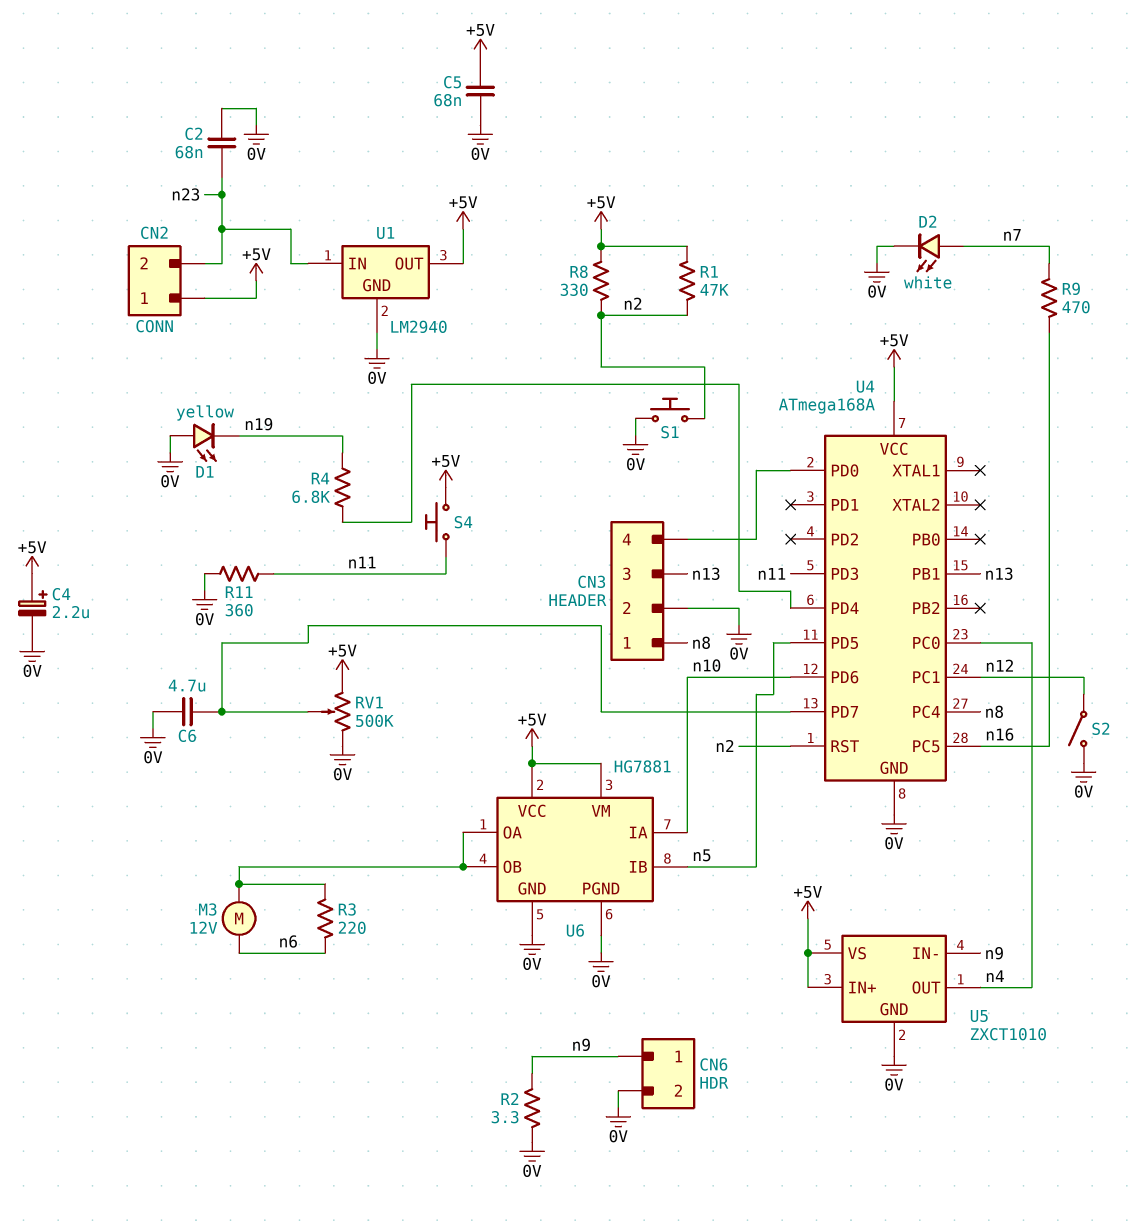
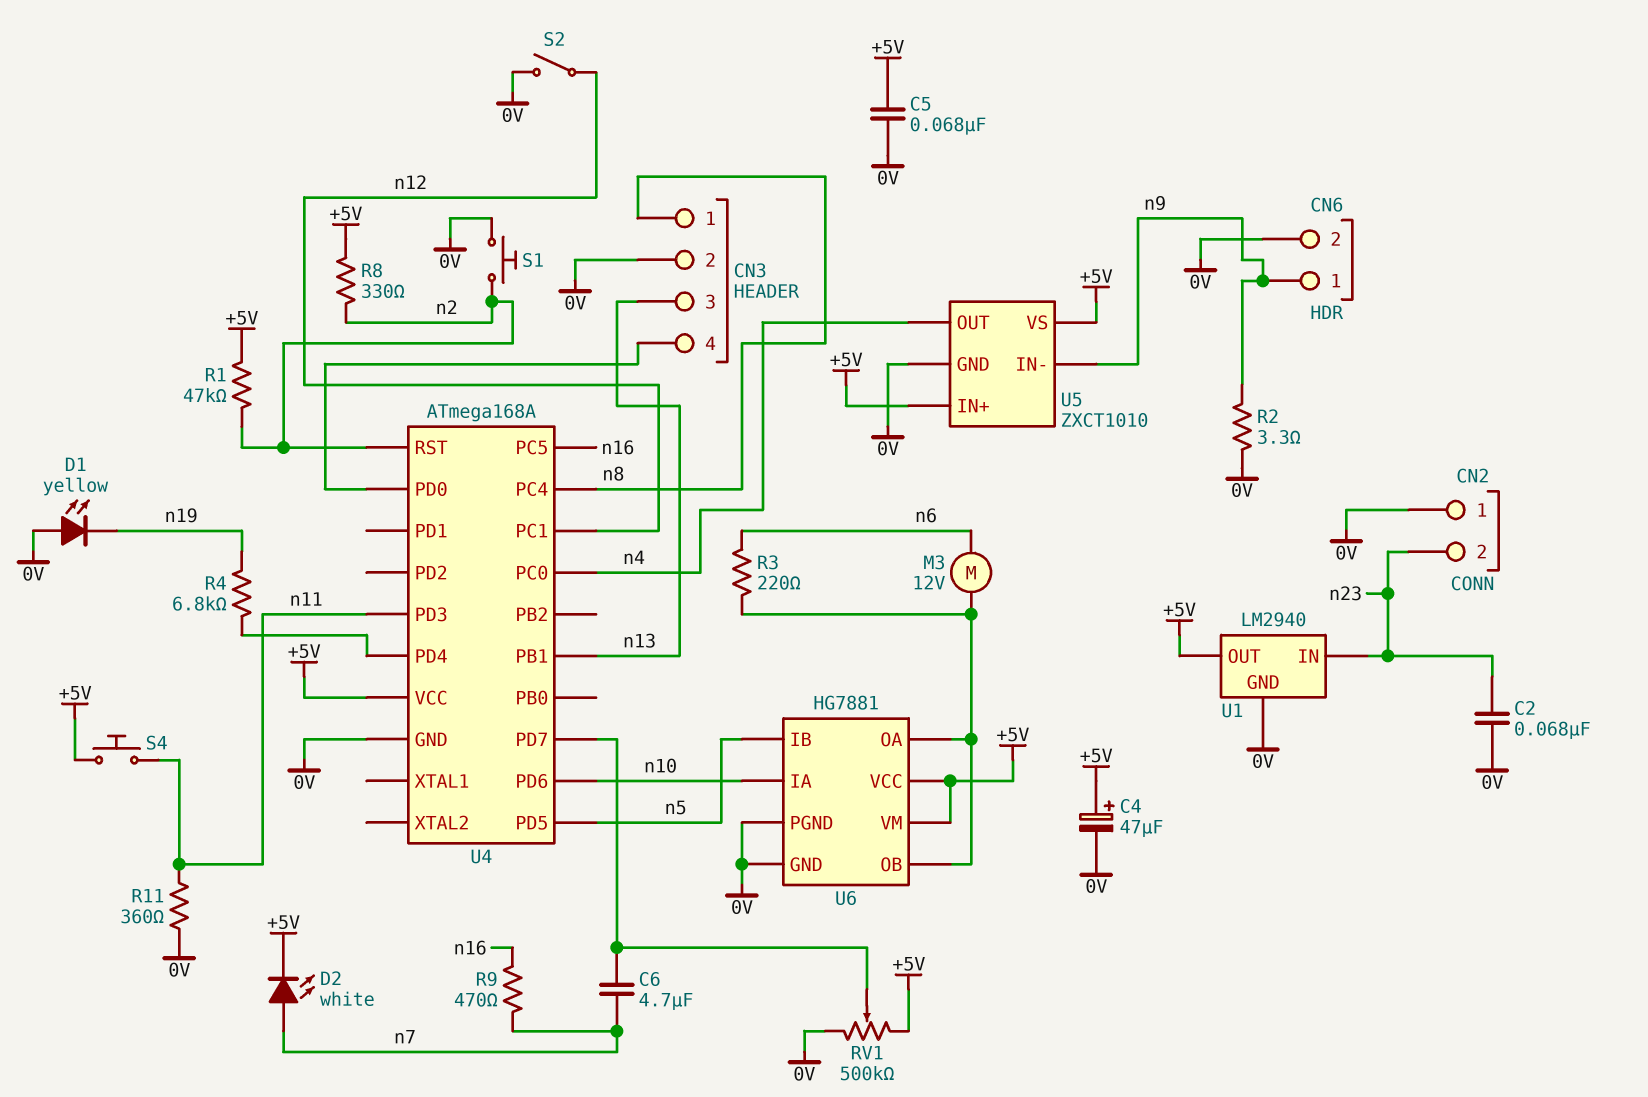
C4: 2.2uF (plus +5V, minus 0V) -> 47uF (plus +5V, minus 0V)
C6: 4.7uF (0V, U4/PD7) -> 4.7uF (U4/PD7, n7)
CN2 pin 1: +5V -> 0V
D2: LED white (A n7, K 0V) -> LED white (A n7, K +5V)

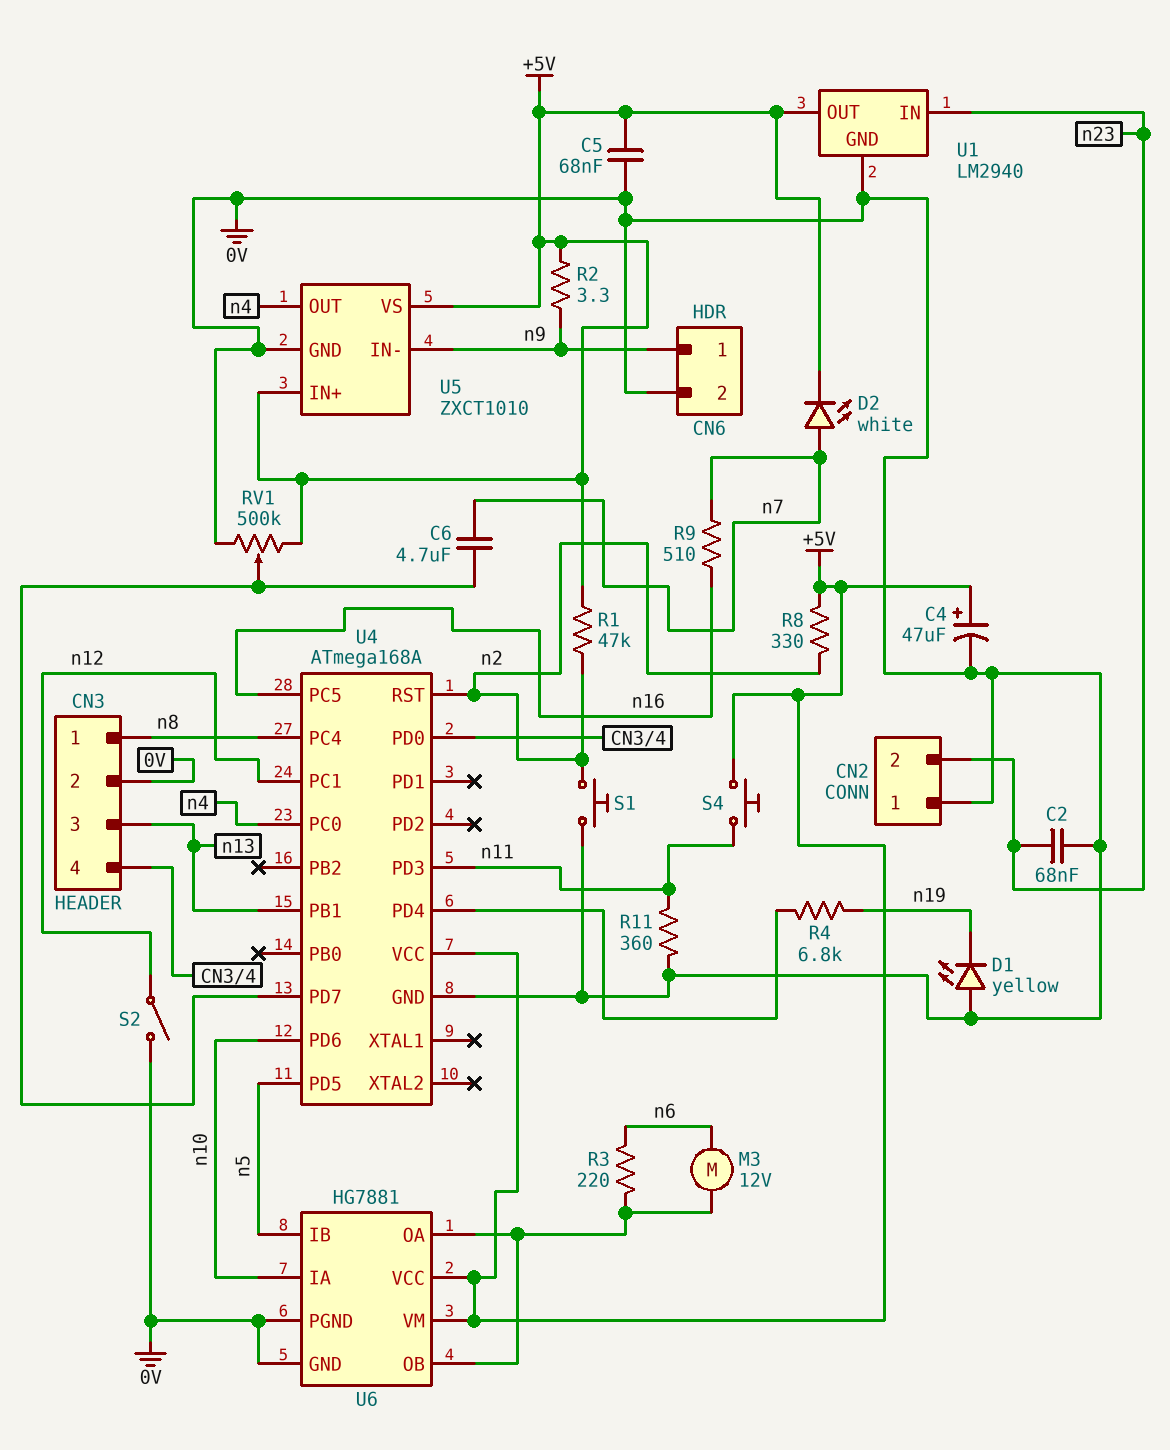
R2: 3.3 (0V, n9) -> 3.3 (+5V, n9)
R9: 470 (n7, n16) -> 510 (n7, n16)

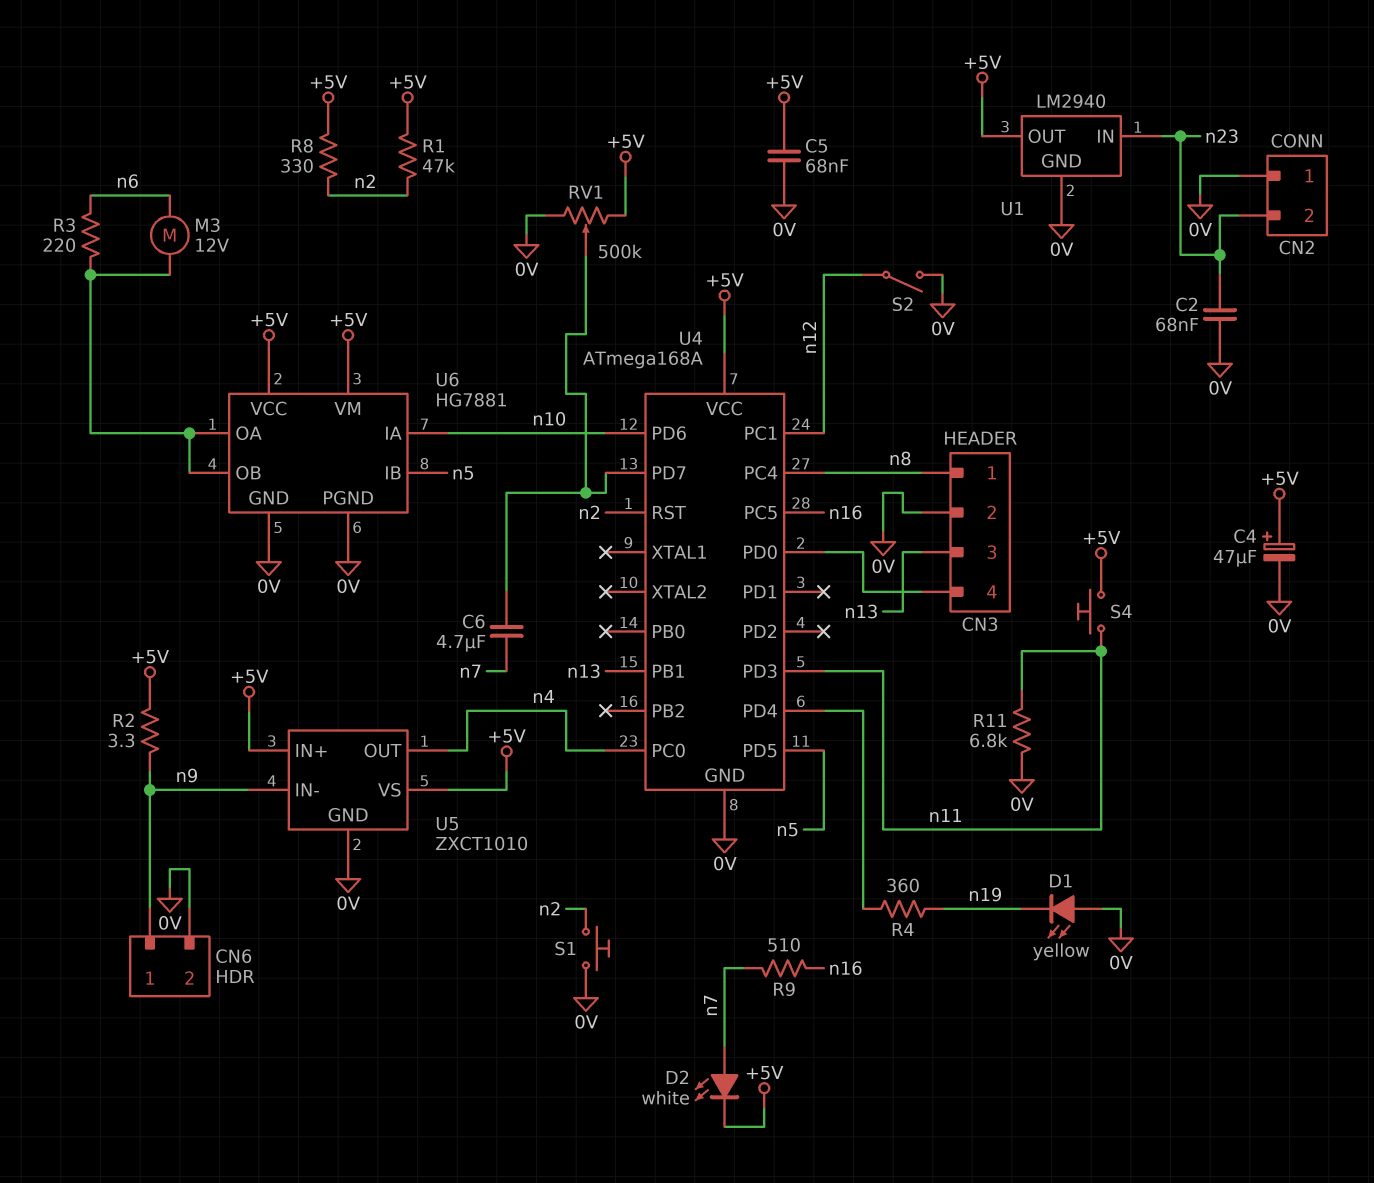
R4: 6.8k (U4/PD4, n19) -> 360 (U4/PD4, n19)
R11: 360 (0V, n11) -> 6.8k (0V, n11)

